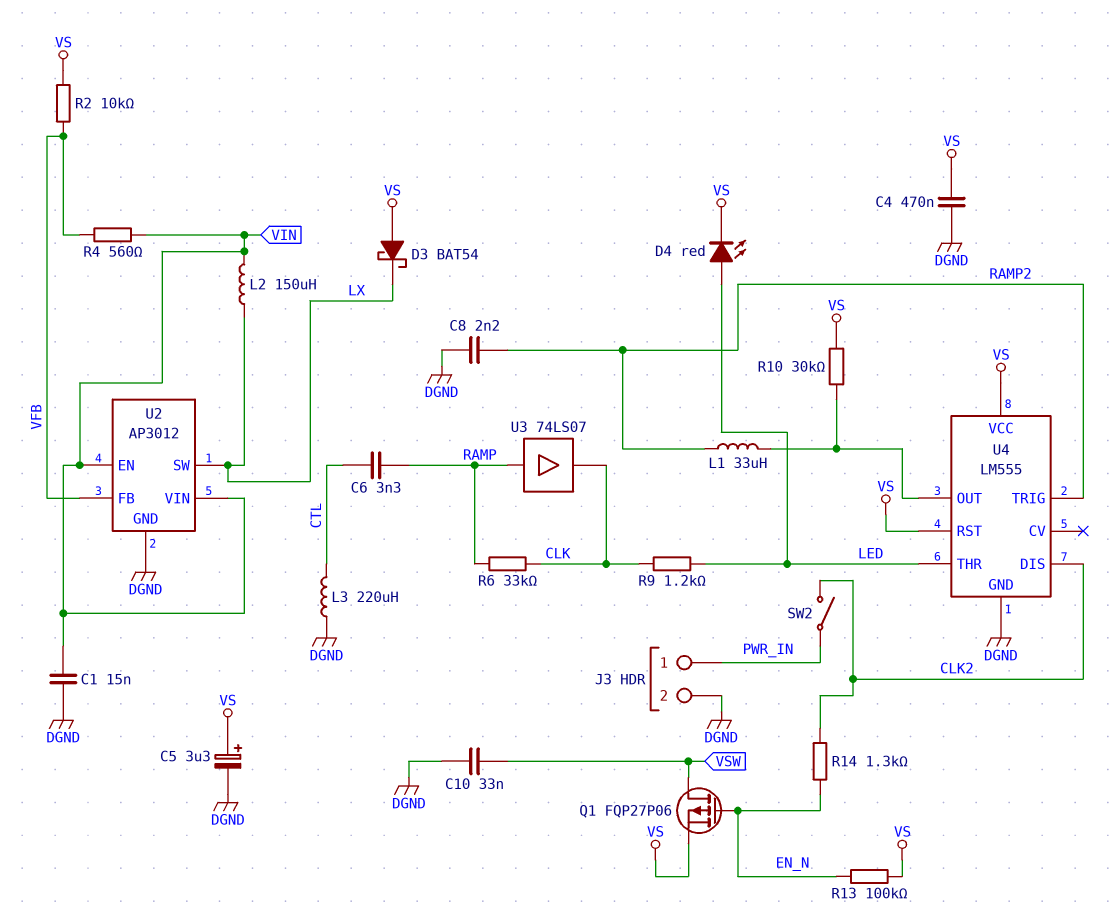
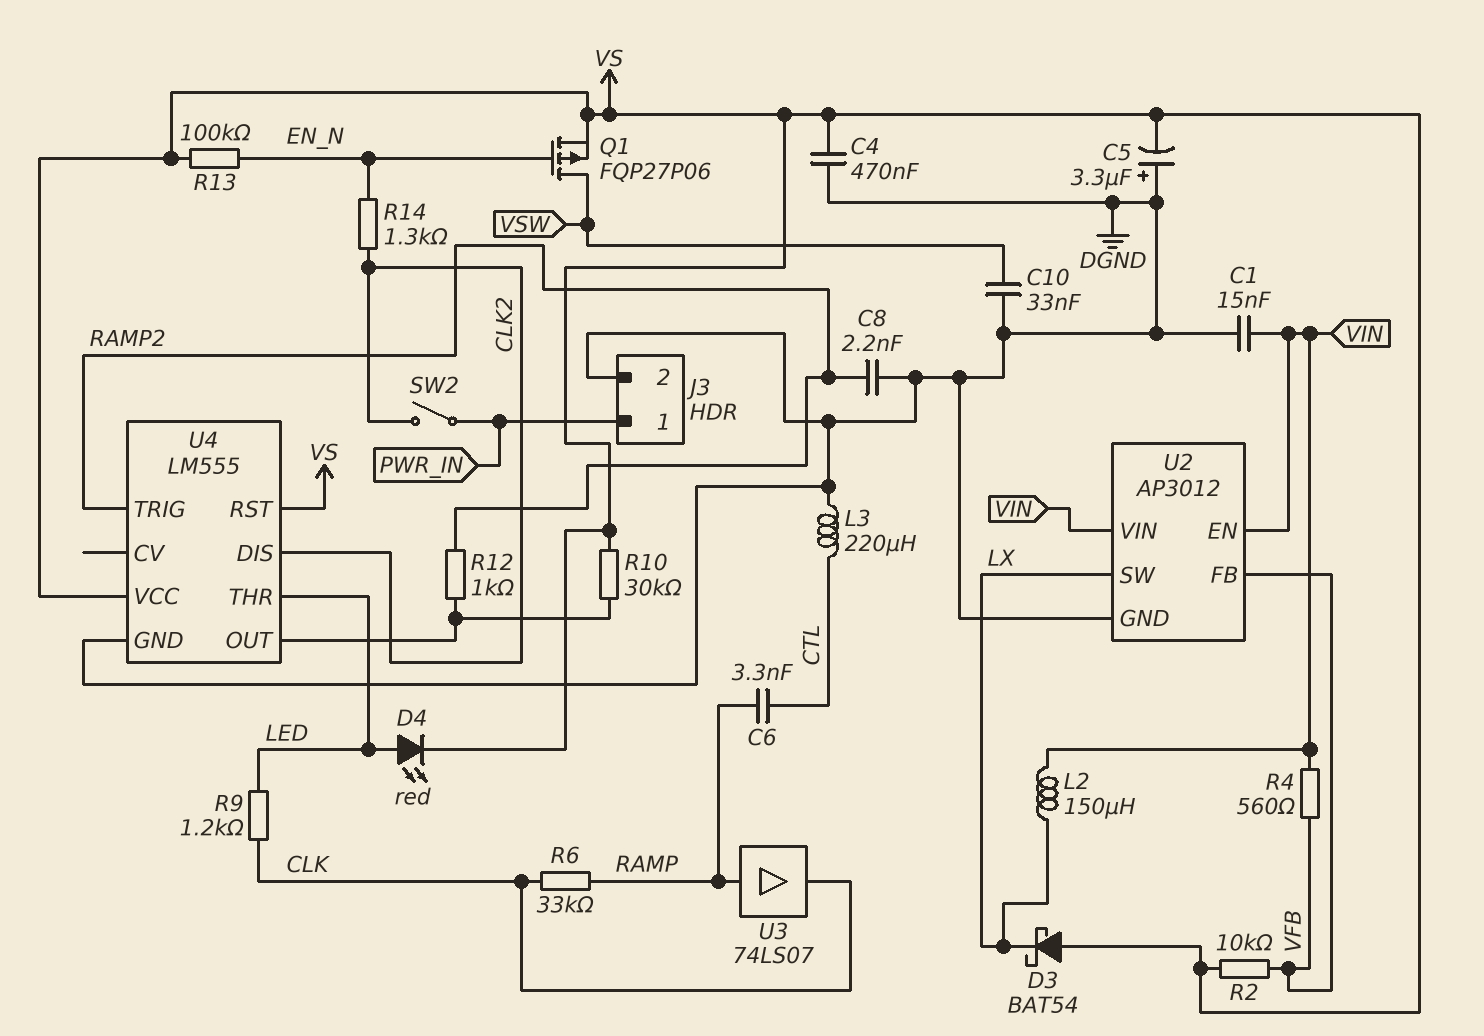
C5: 3.3uF (plus VS, minus DGND) -> 3.3uF (plus DGND, minus VS)
L1: 33uH (RAMP2, U4/OUT) -> none
R12: none -> 1k (RAMP2, U4/OUT)

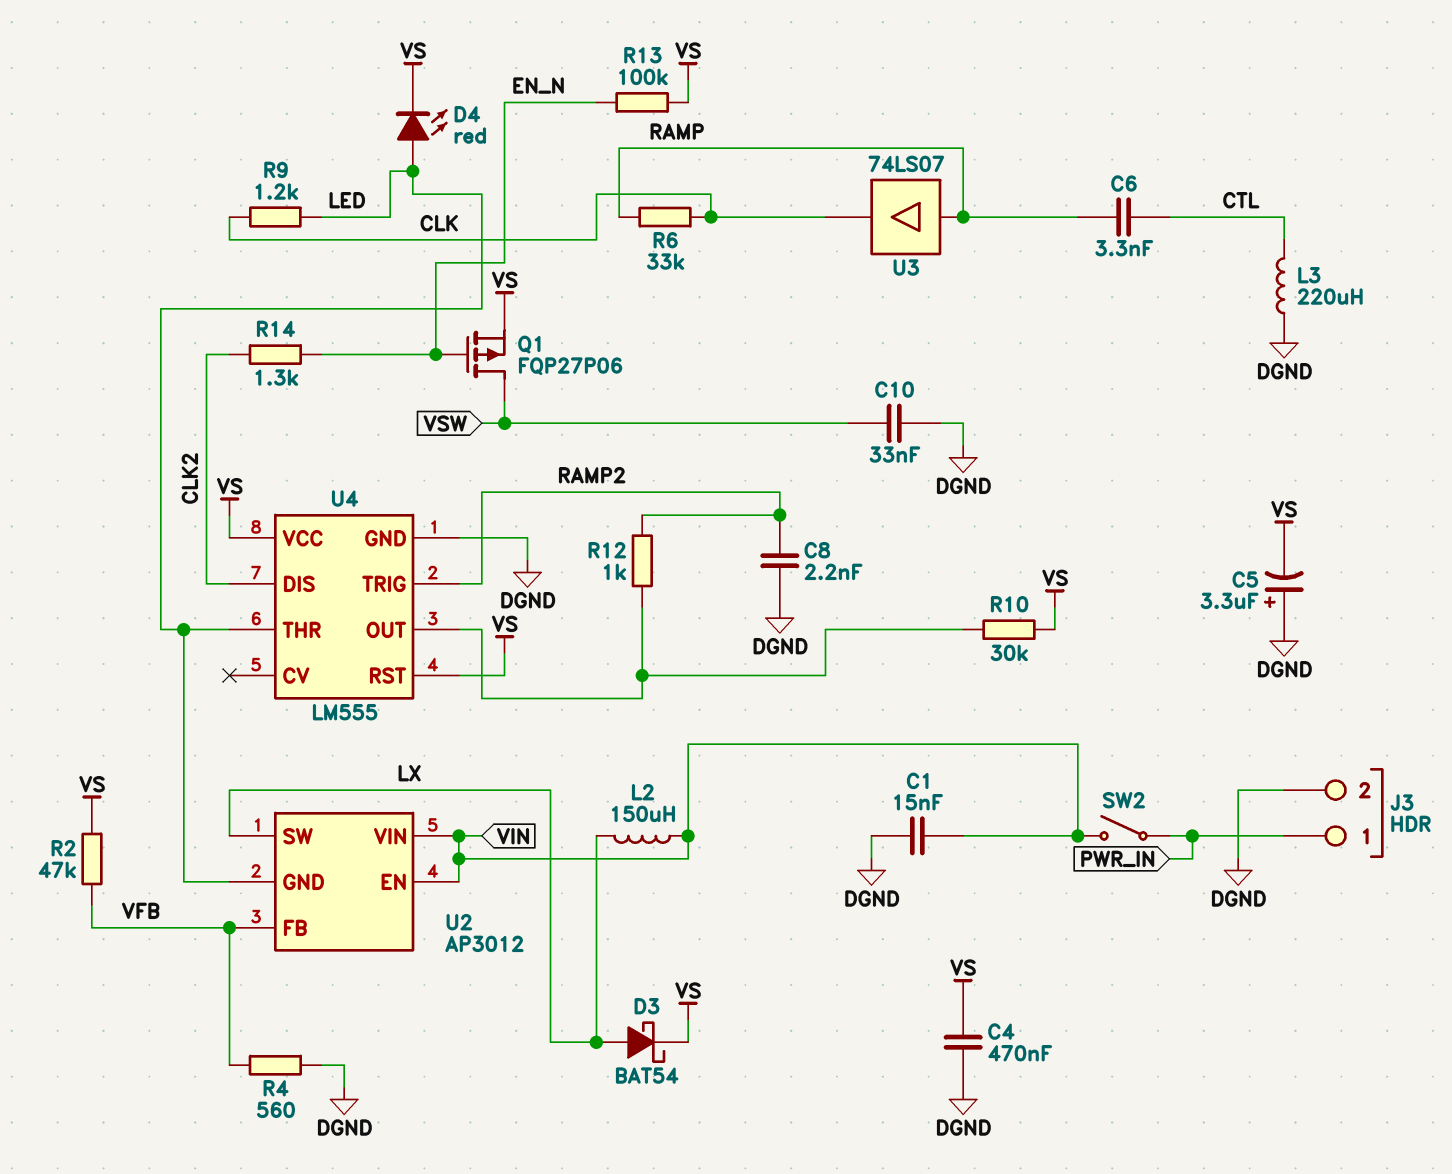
D3: schottky BAT54 (A VS, K LX) -> schottky BAT54 (A LX, K VS)
R2: 10k (VFB, VS) -> 47k (VFB, VS)
R4: 560 (VFB, VIN) -> 560 (DGND, VFB)
SW2: switch (CLK2, PWR_IN) -> switch (PWR_IN, VIN)
U2 pin GND: DGND -> LED

